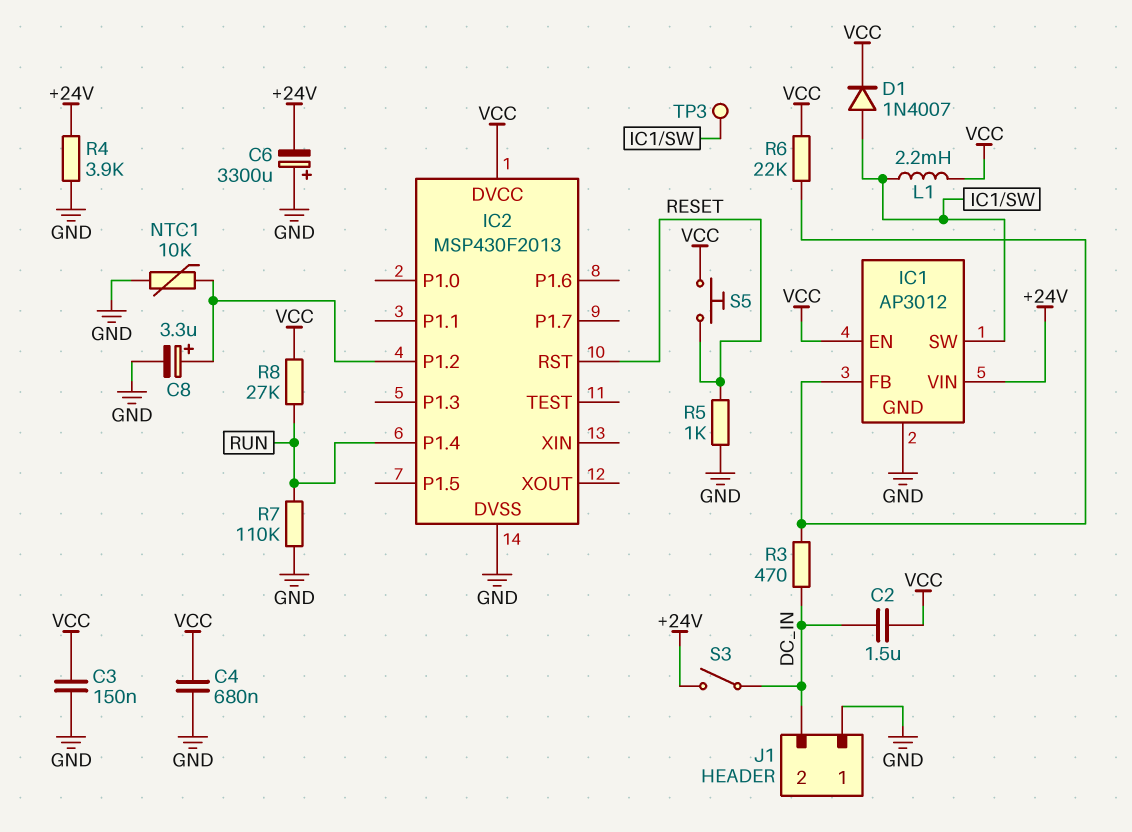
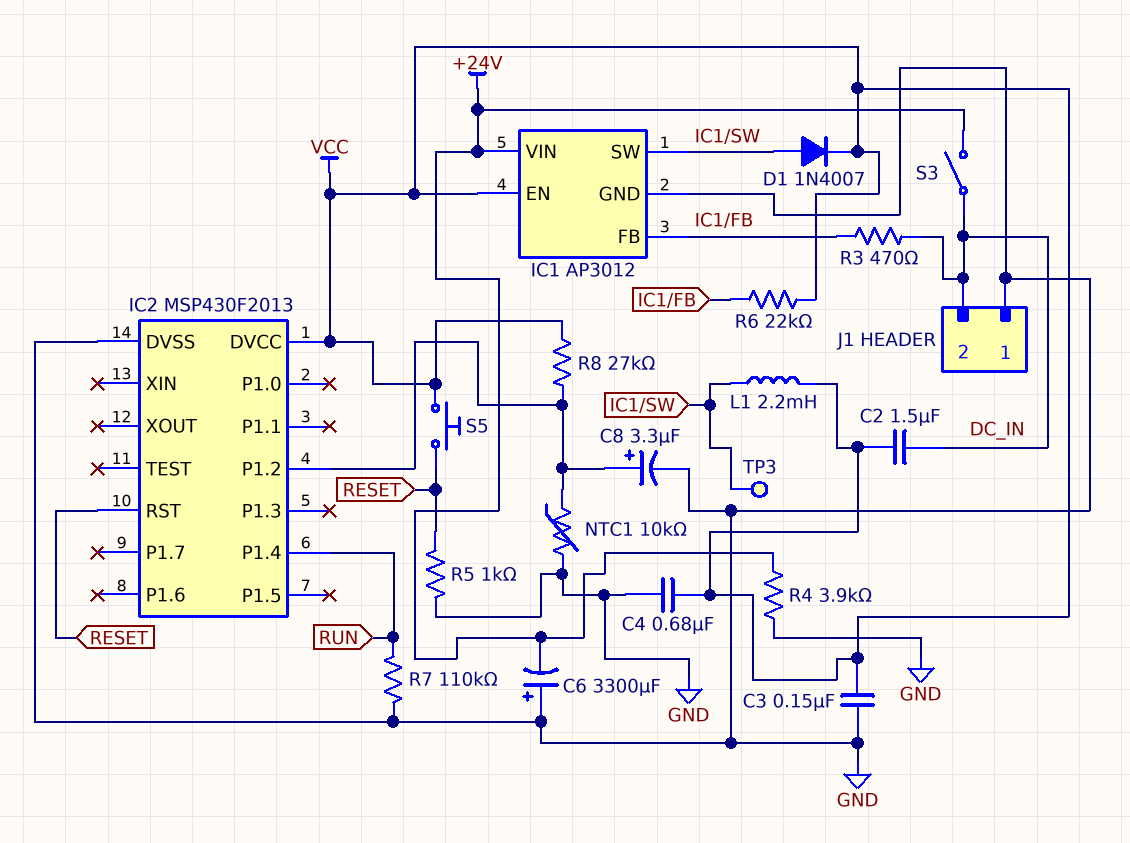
R8: 27k (RUN, VCC) -> 27k (IC2/P1.2, VCC)

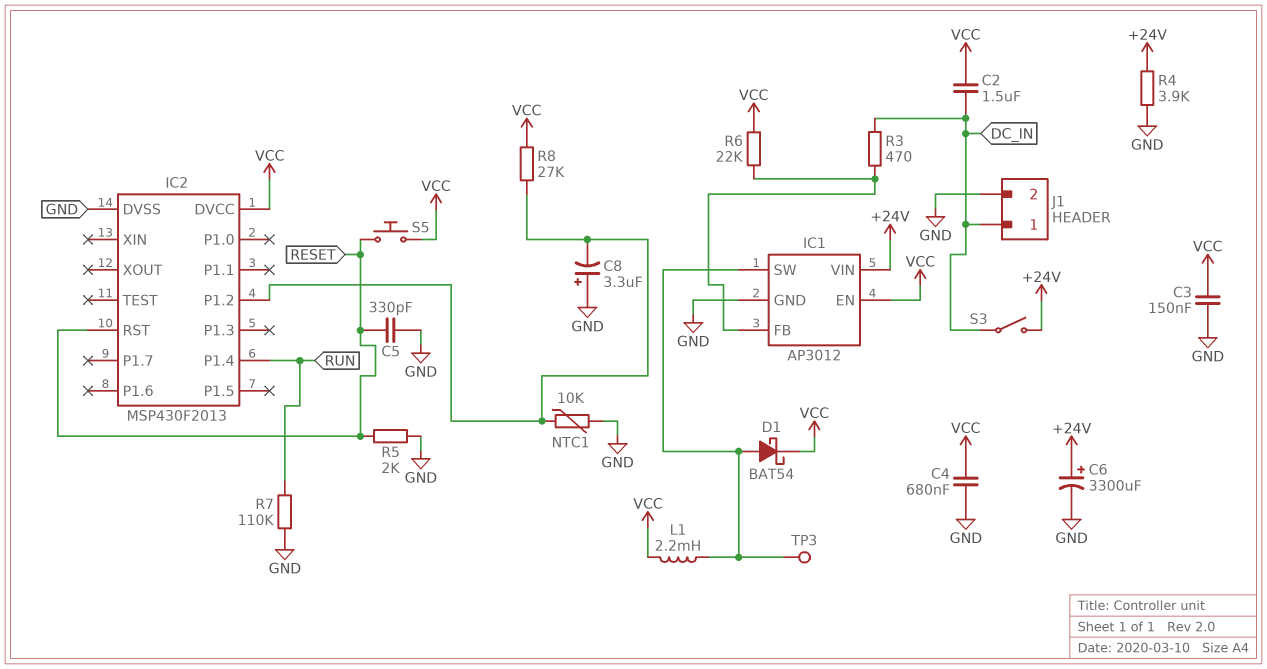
C5: none -> 330pF (GND, RESET)
C6: 3300uF (plus GND, minus +24V) -> 3300uF (plus +24V, minus GND)
C8: 3.3uF (plus IC2/P1.2, minus GND) -> 3.3uF (plus GND, minus IC2/P1.2)
D1: diode 1N4007 (A IC1/SW, K VCC) -> schottky BAT54 (A IC1/SW, K VCC)
J1 pin 1: GND -> DC_IN
J1 pin 2: DC_IN -> GND
R5: 1k (GND, RESET) -> 2k (GND, RESET)

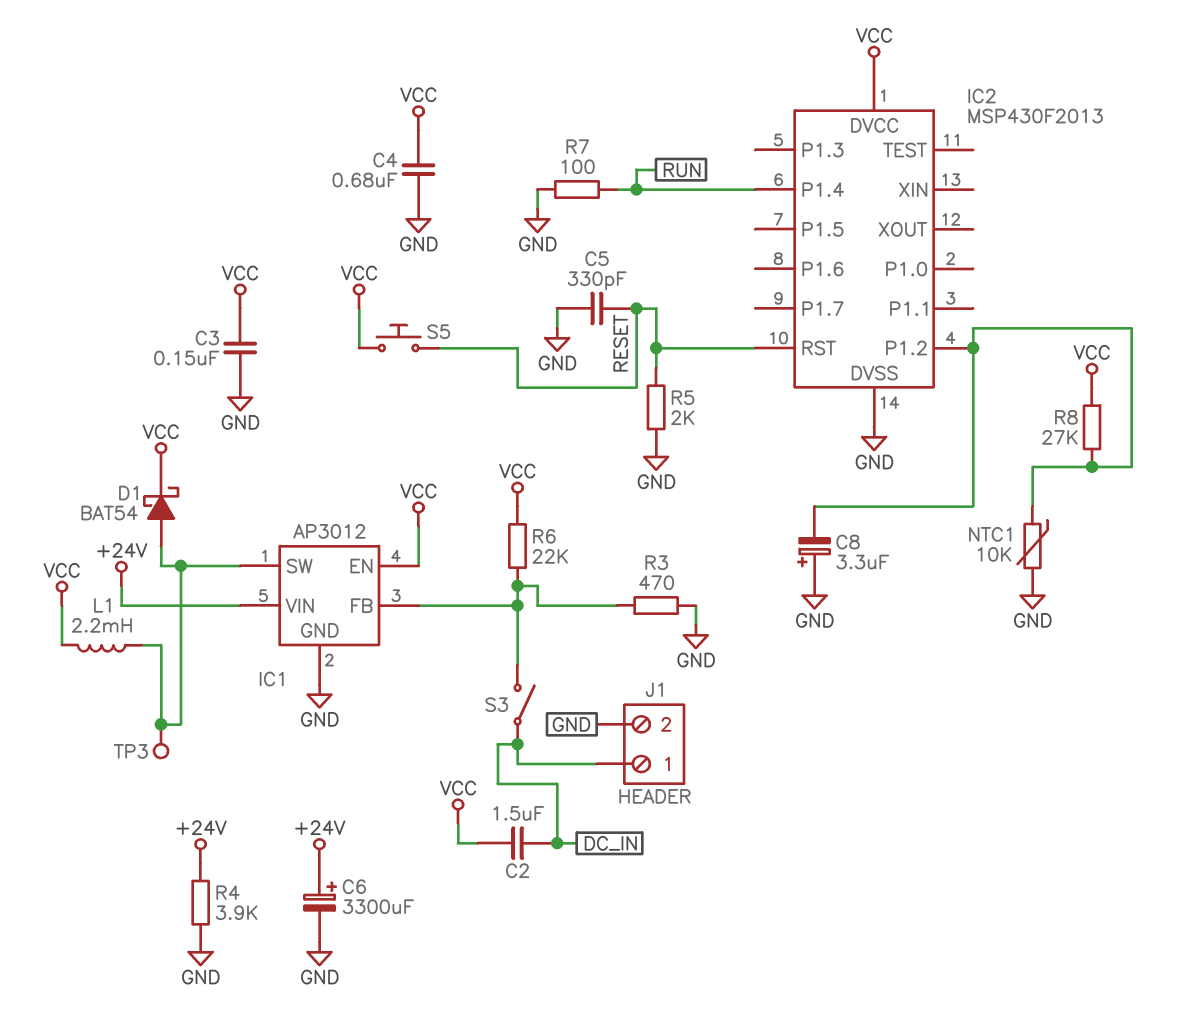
R3: 470 (DC_IN, IC1/FB) -> 470 (GND, IC1/FB)
R7: 110k (GND, RUN) -> 100 (GND, RUN)
S3: switch (+24V, DC_IN) -> switch (DC_IN, IC1/FB)

